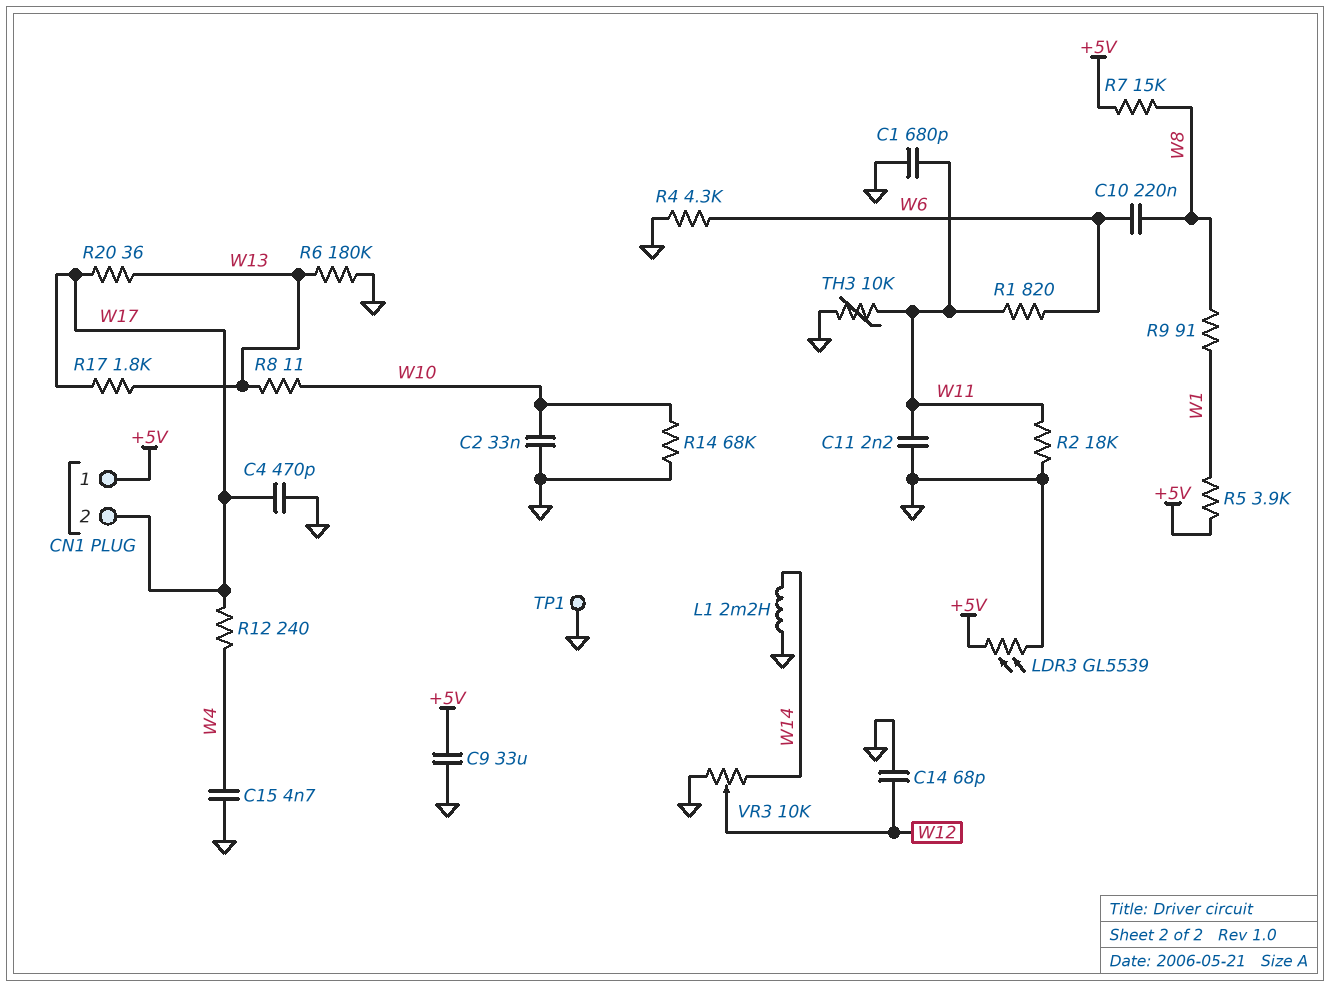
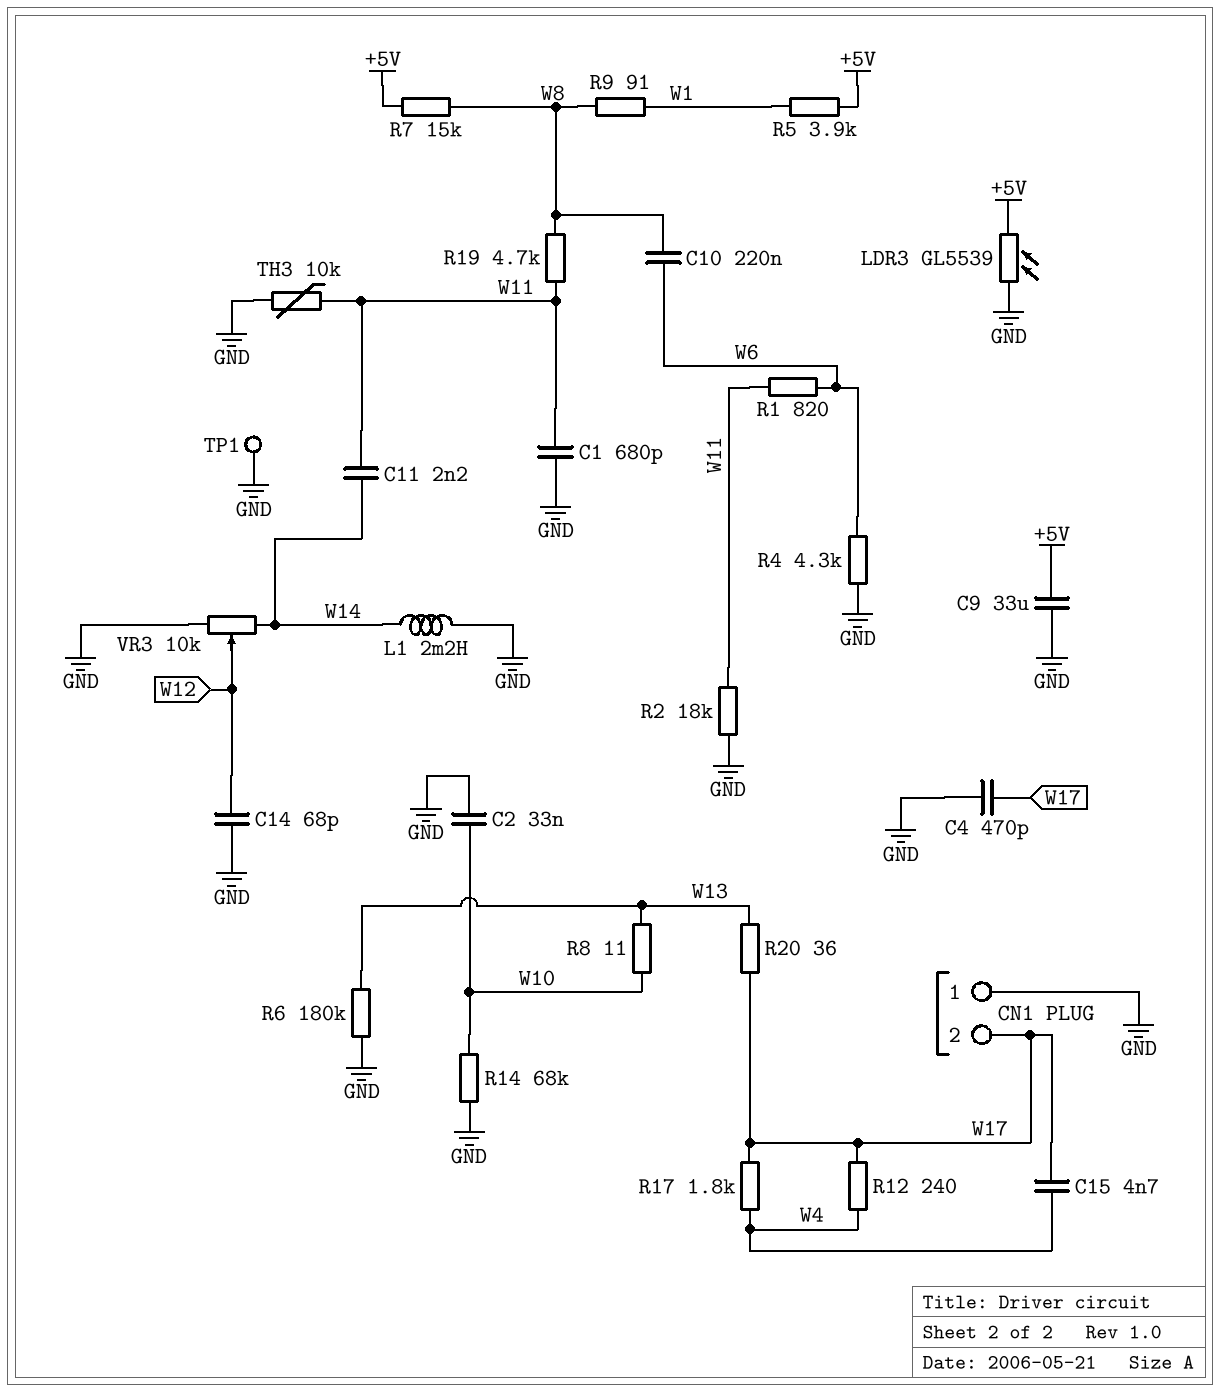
C11: 2.2nF (GND, W11) -> 2.2nF (W11, W14)
C15: 4.7nF (GND, W4) -> 4.7nF (W4, W17)
CN1 pin 1: +5V -> GND
R17: 1.8k (W13, W17) -> 1.8k (W4, W17)
R19: none -> 4.7k (W8, W11)

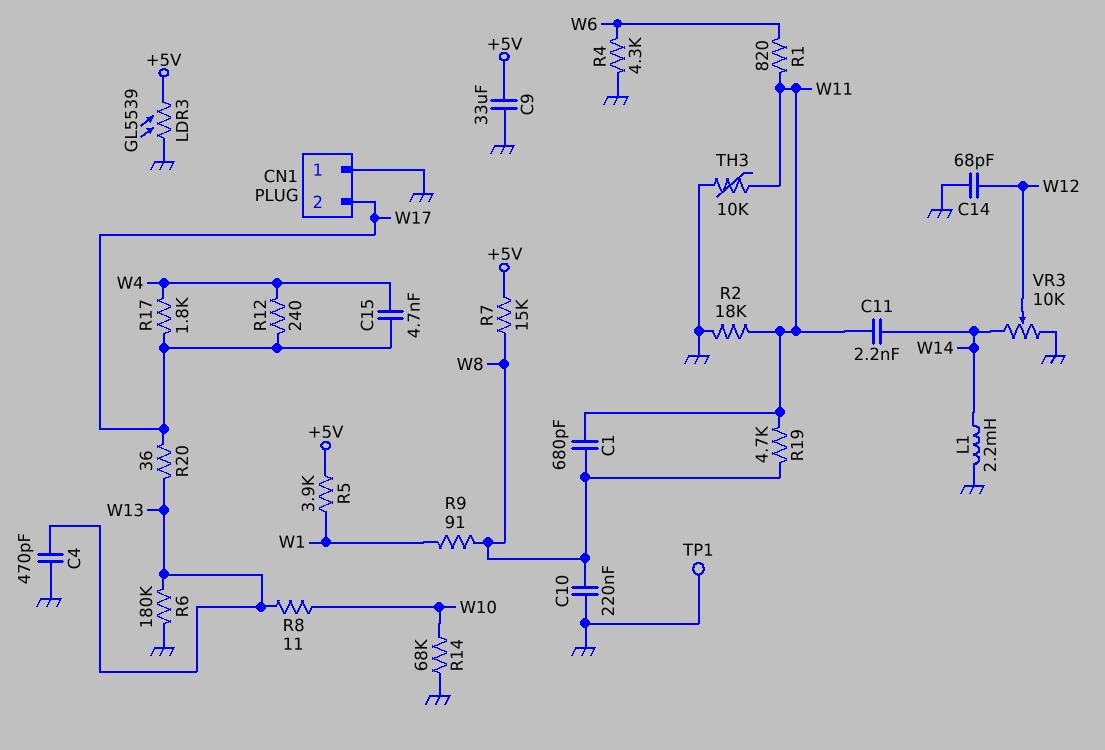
C1: 680pF (GND, W11) -> 680pF (W8, W11)
C2: 33nF (GND, W10) -> none
C4: 470pF (GND, W17) -> 470pF (GND, W13)
C10: 220nF (W6, W8) -> 220nF (GND, W8)

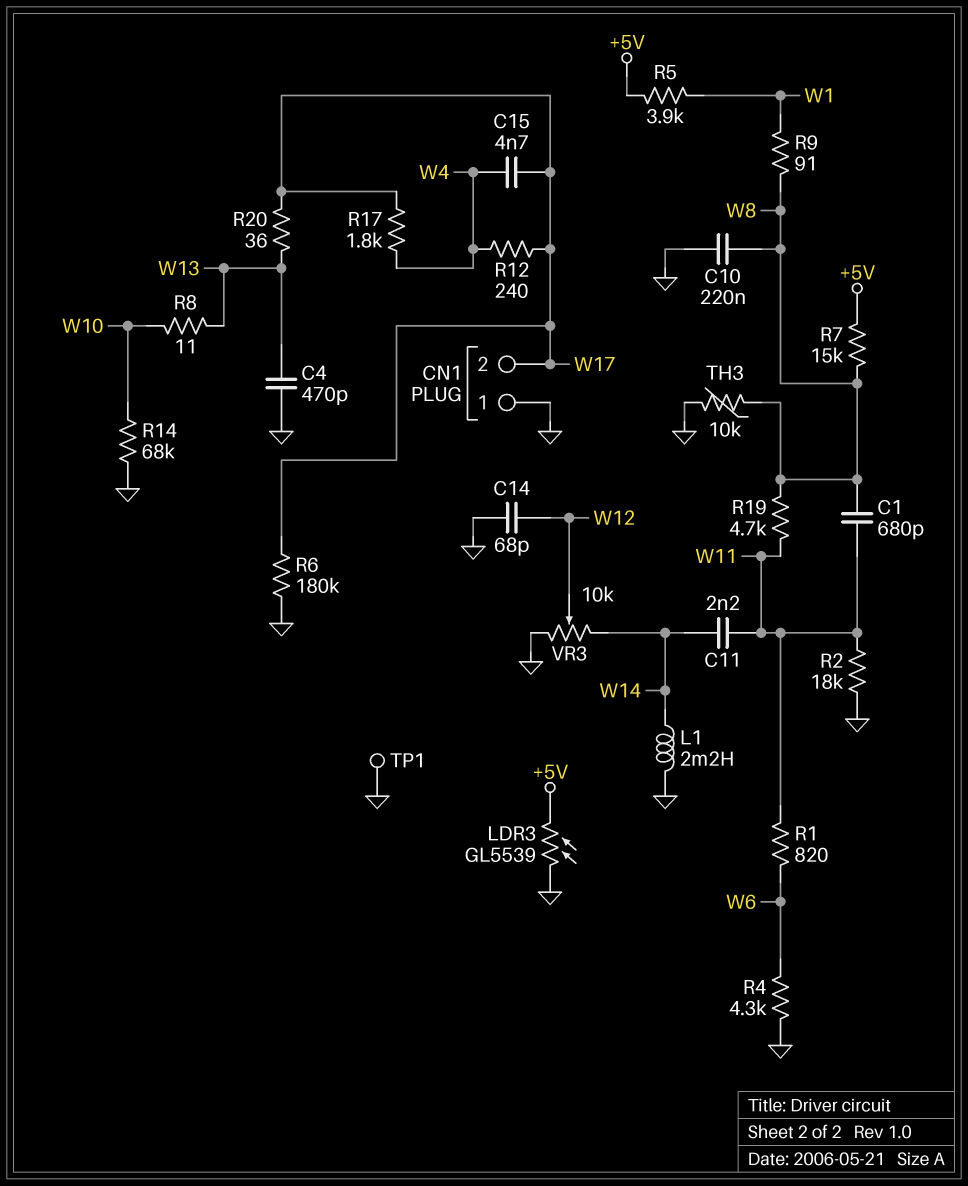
C9: 33uF (+5V, GND) -> none
R6: 180k (GND, W13) -> 180k (GND, W17)
TH3: 10k (GND, W11) -> 10k (GND, W8)

